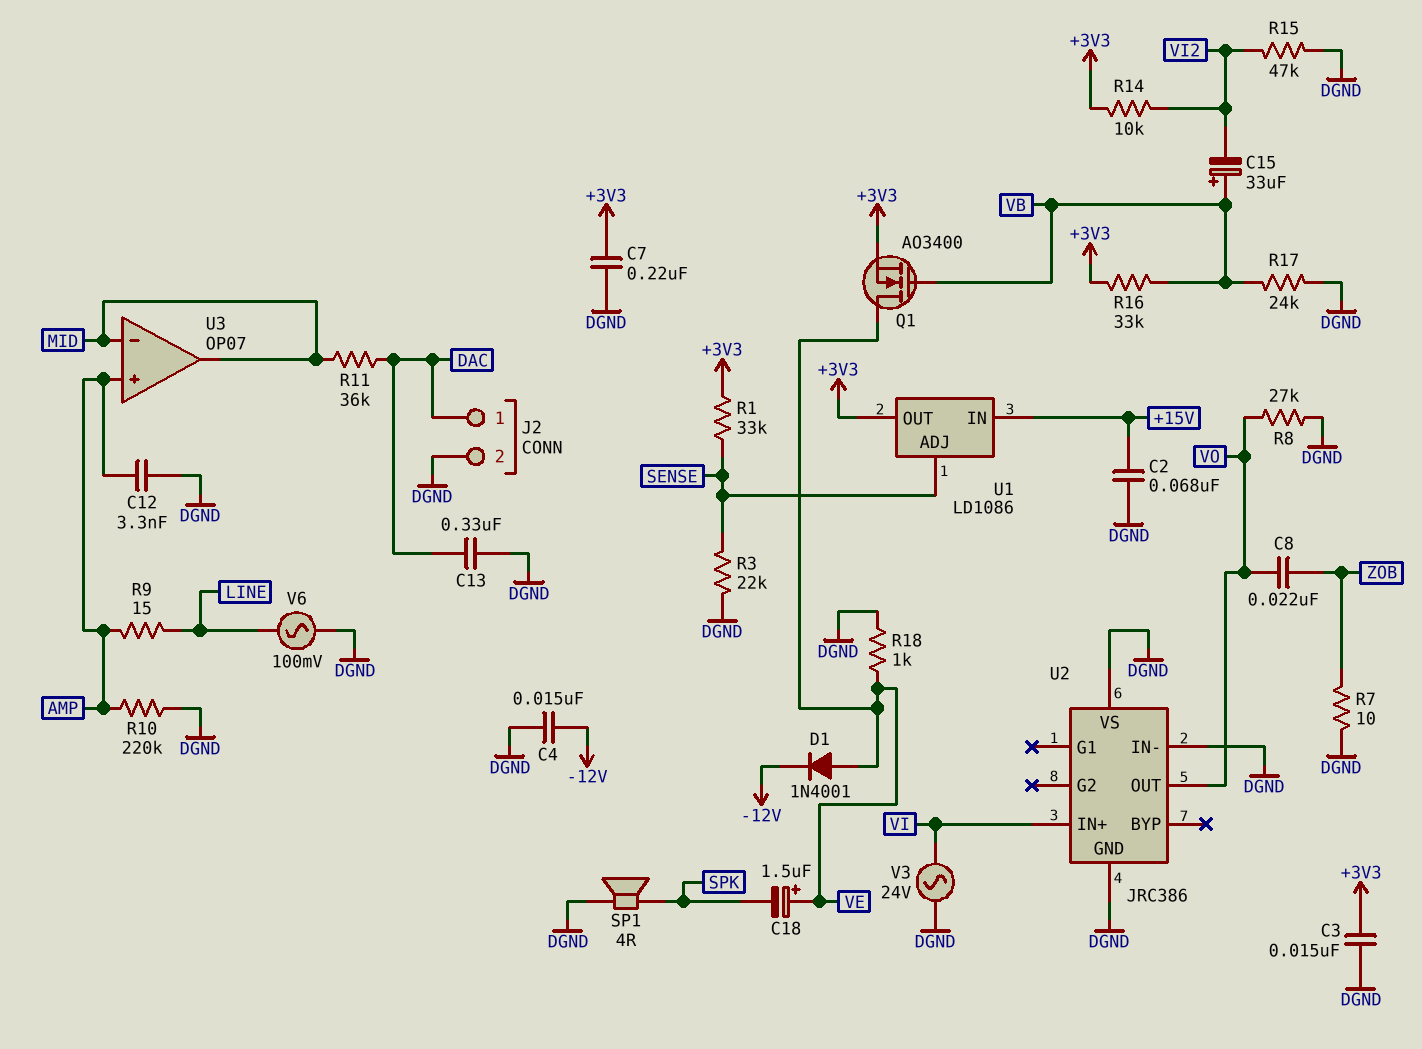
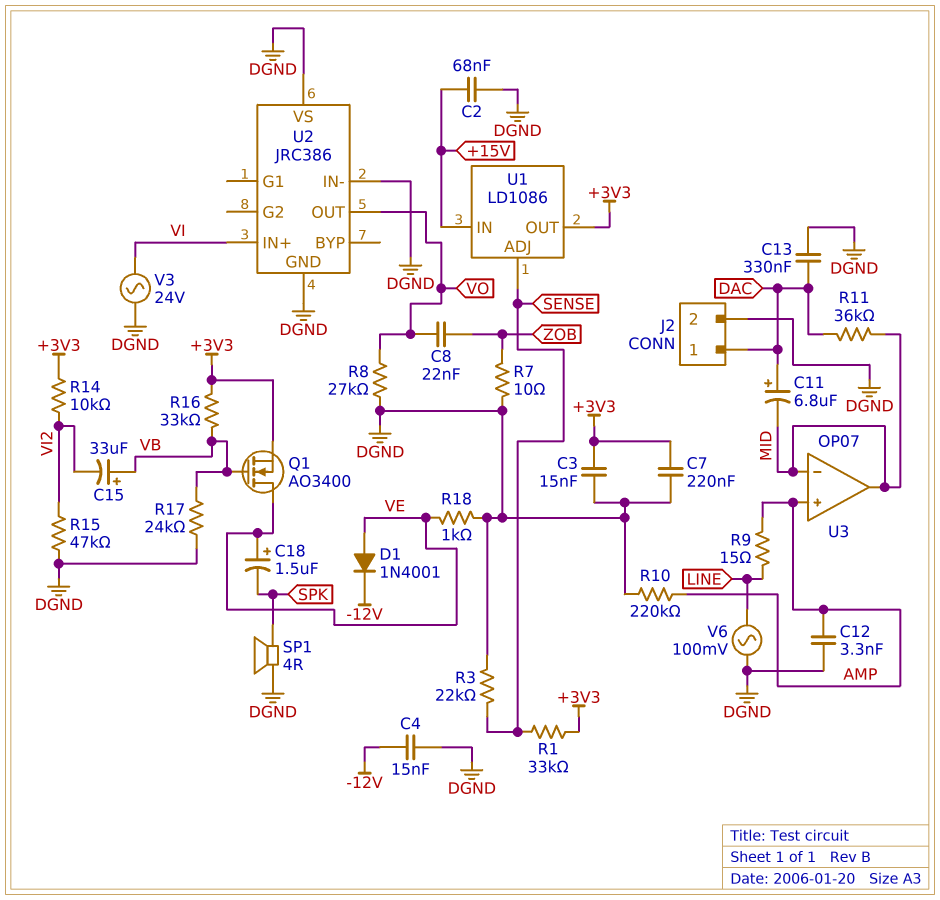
C11: none -> 6.8uF (plus DAC, minus MID)

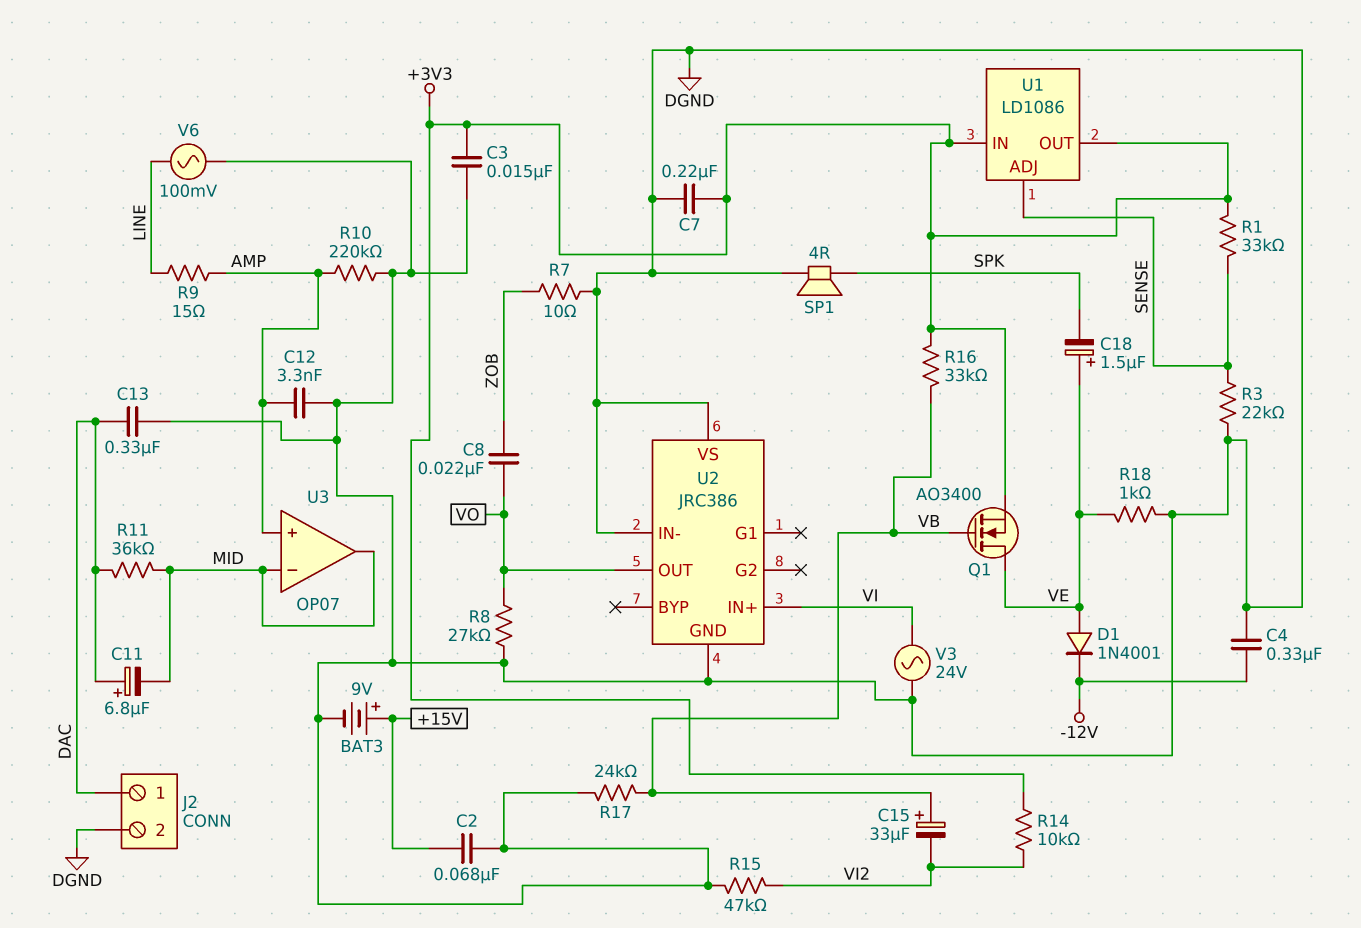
BAT3: none -> 9V (plus +15V, minus DGND)
C4: 15nF (-12V, DGND) -> 330nF (-12V, DGND)
U1 pin IN: +15V -> +3V3

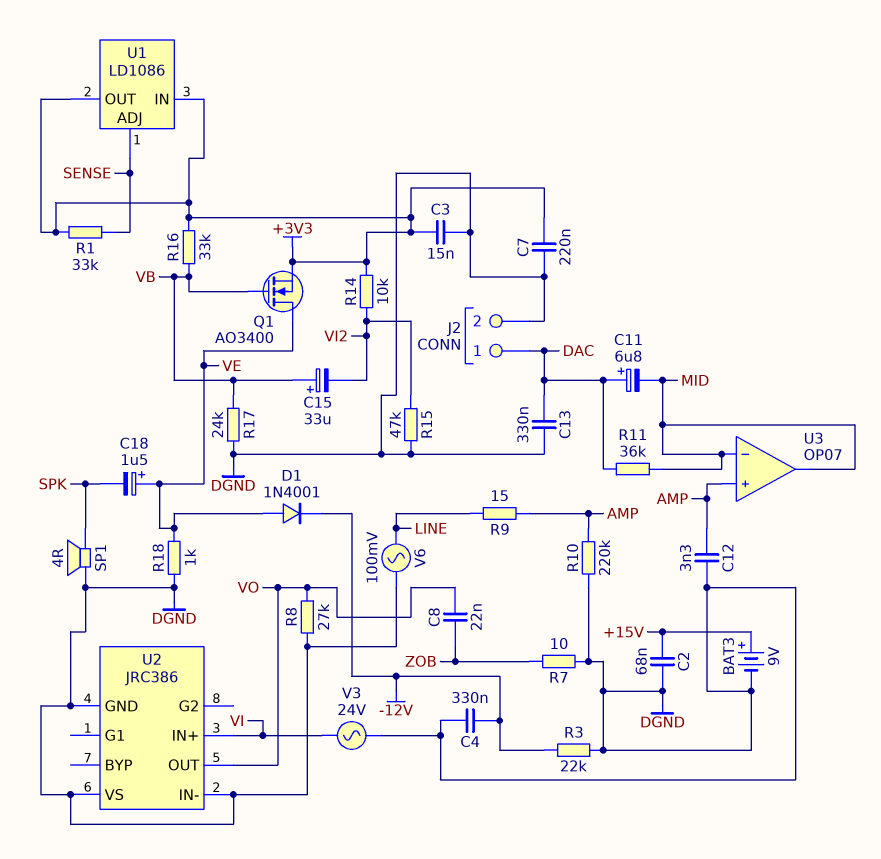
R3: 22k (DGND, SENSE) -> 22k (-12V, DGND)

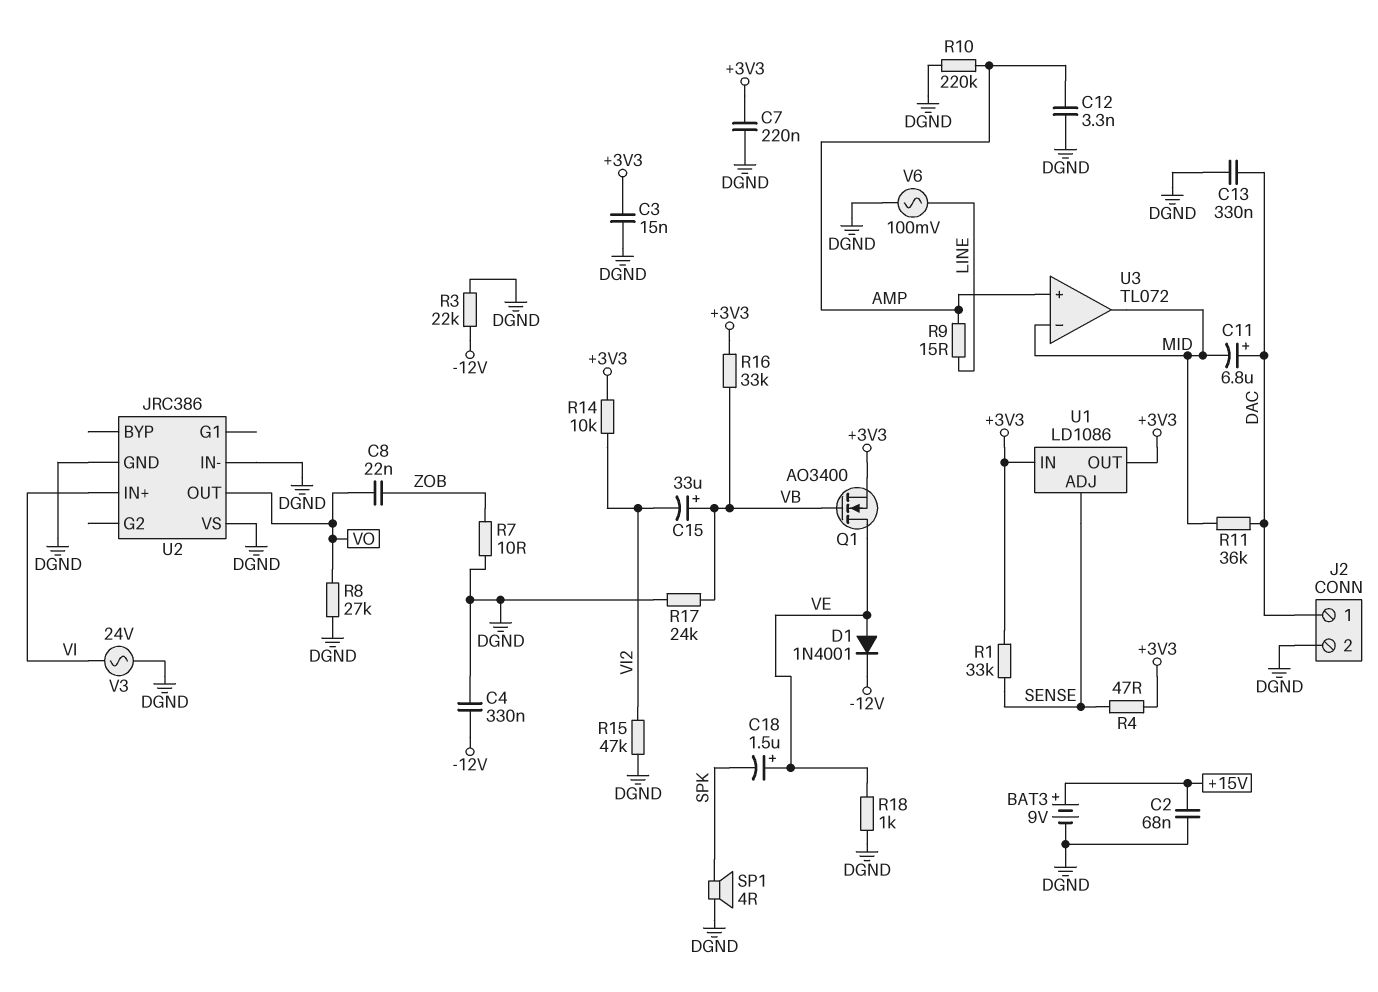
R4: none -> 47 (+3V3, SENSE)
U3: OP07 -> TL072

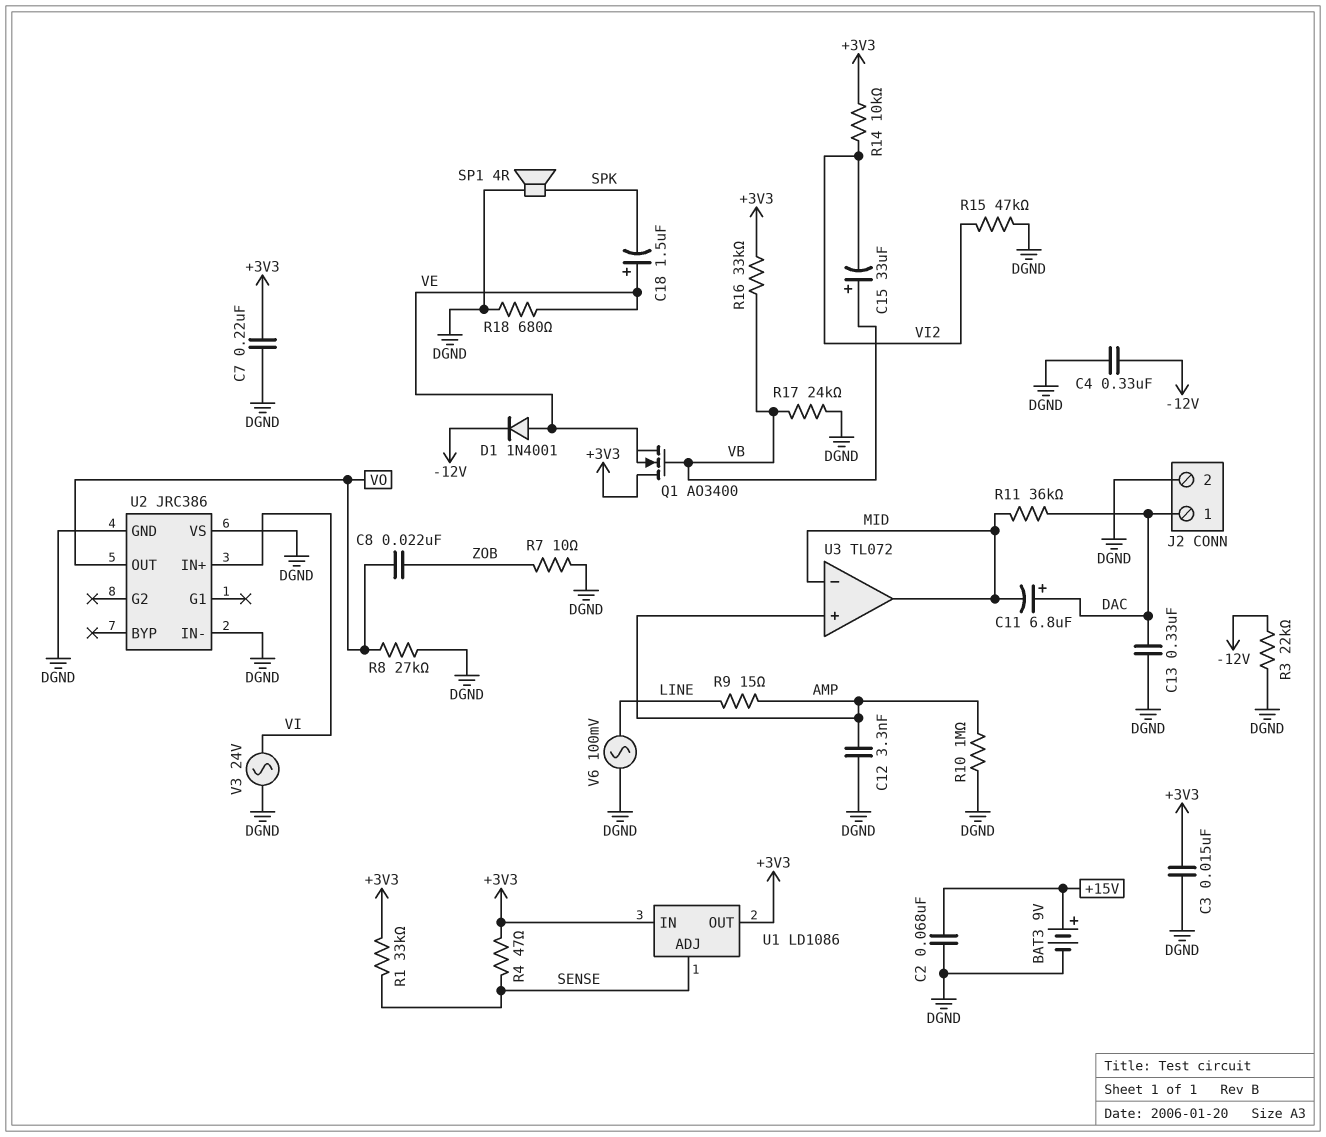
Q1: NMOS AO3400 (G VB, D VE, S +3V3) -> NMOS AO3400 (G VB, D +3V3, S VE)
R10: 220k (AMP, DGND) -> 1M (AMP, DGND)
R18: 1k (DGND, VE) -> 680 (DGND, VE)

